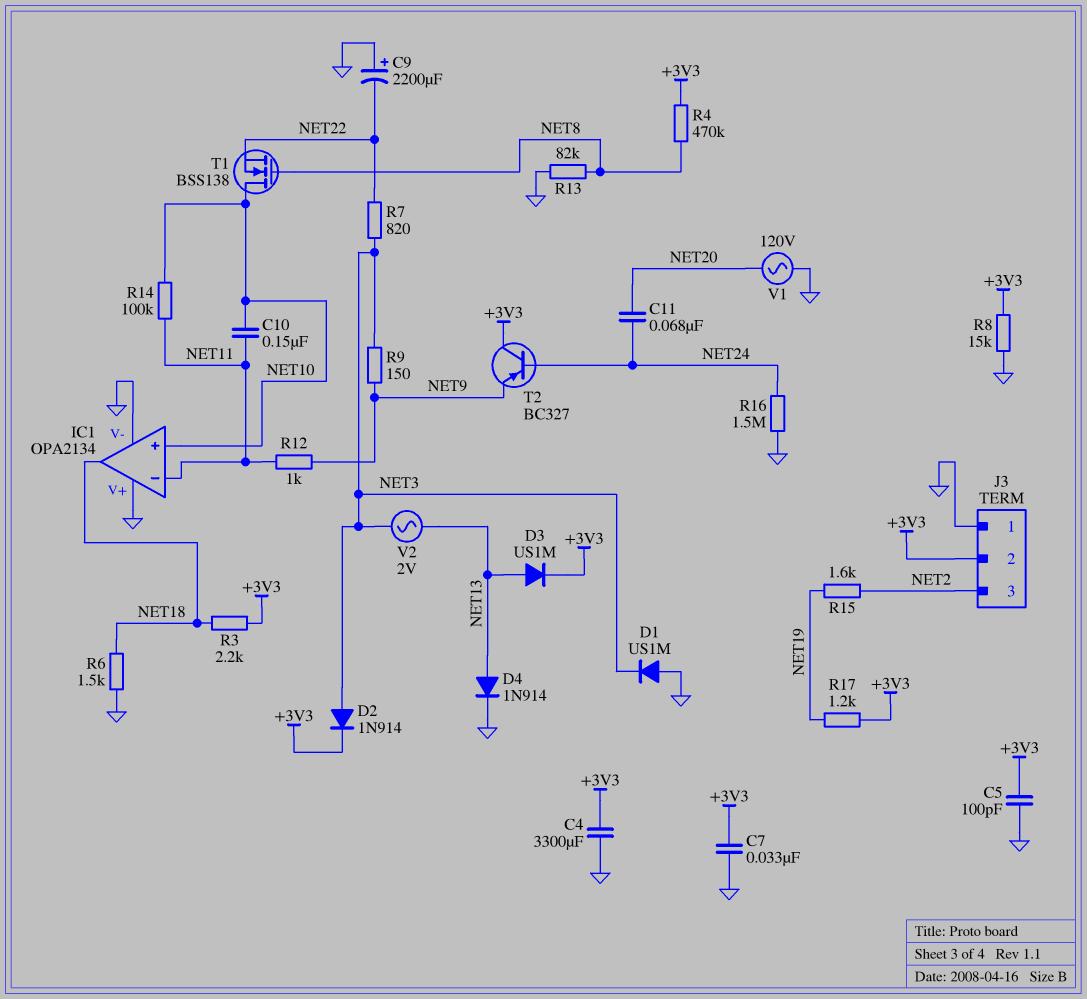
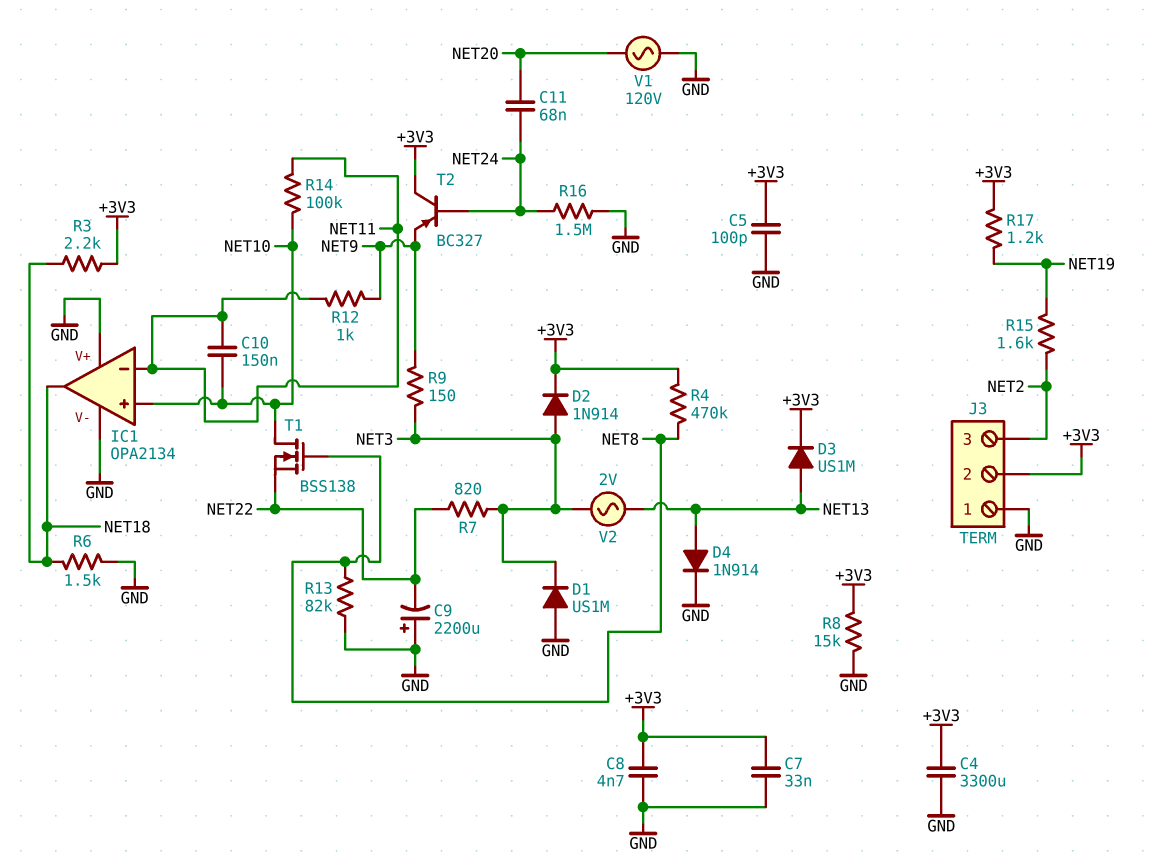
C8: none -> 4.7nF (+3V3, GND)

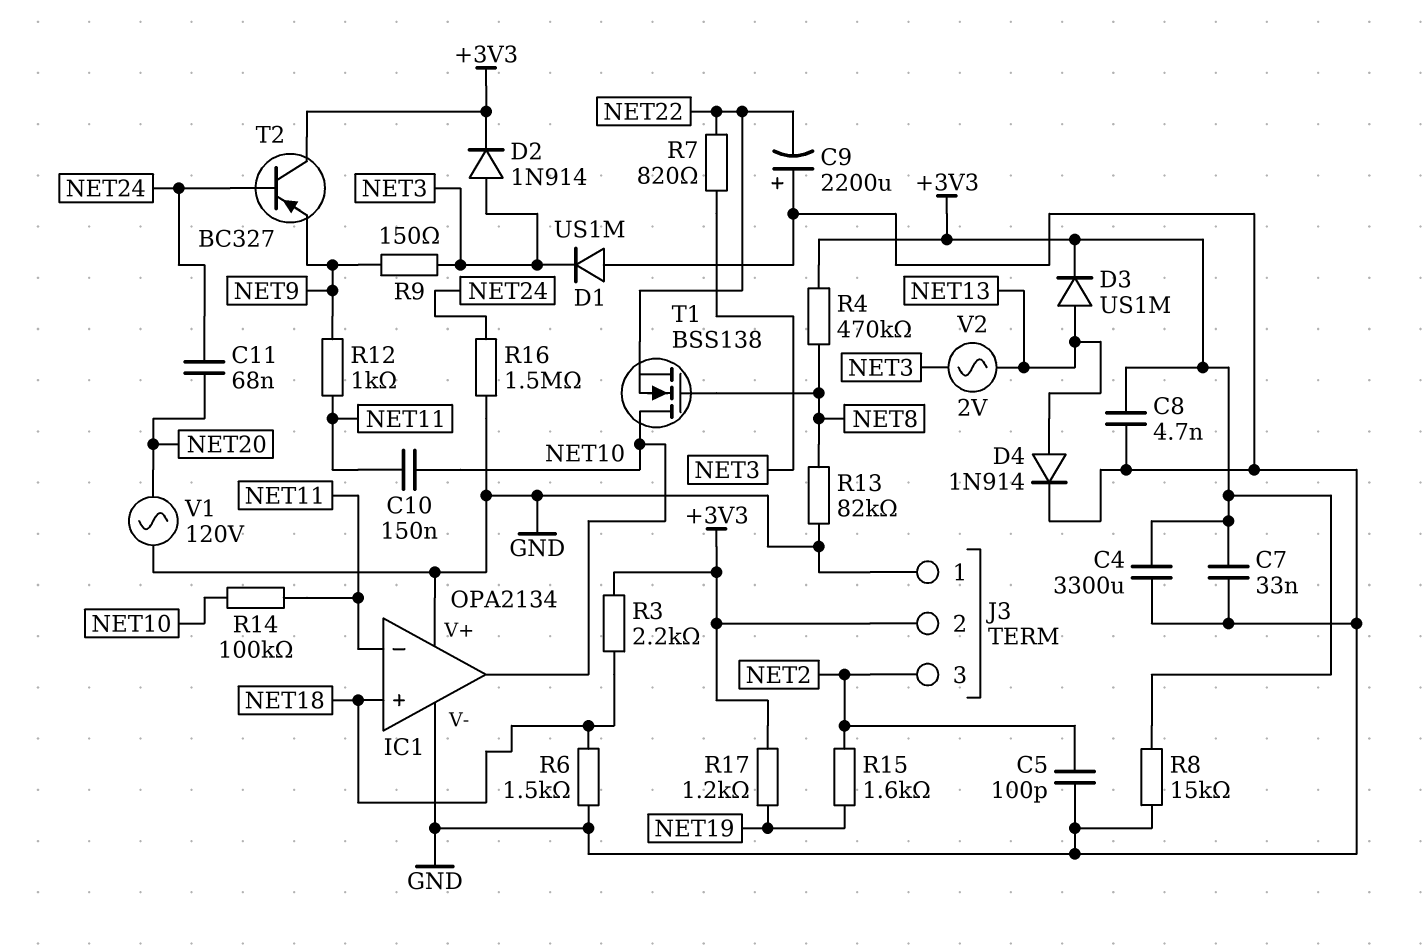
C5: 100pF (+3V3, GND) -> 100pF (GND, NET2)
IC1 pin in+: NET10 -> NET18
IC1 pin out: NET18 -> NET10

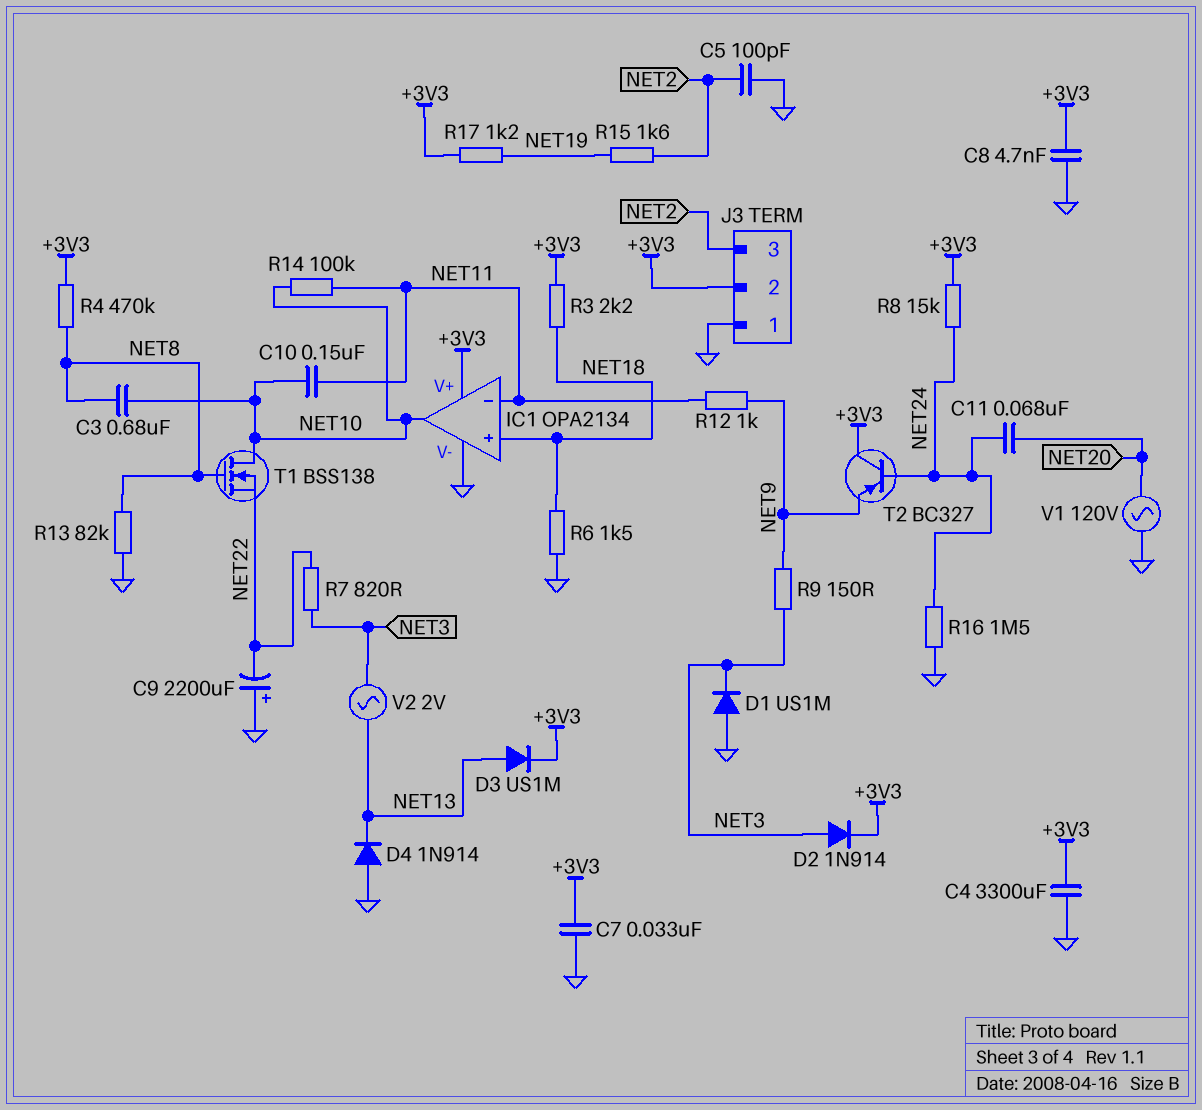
C3: none -> 680nF (NET8, NET10)
D4: diode 1N914 (A NET13, K GND) -> diode 1N914 (A GND, K NET13)
IC1 pin V+: GND -> +3V3
R8: 15k (+3V3, GND) -> 15k (+3V3, NET24)

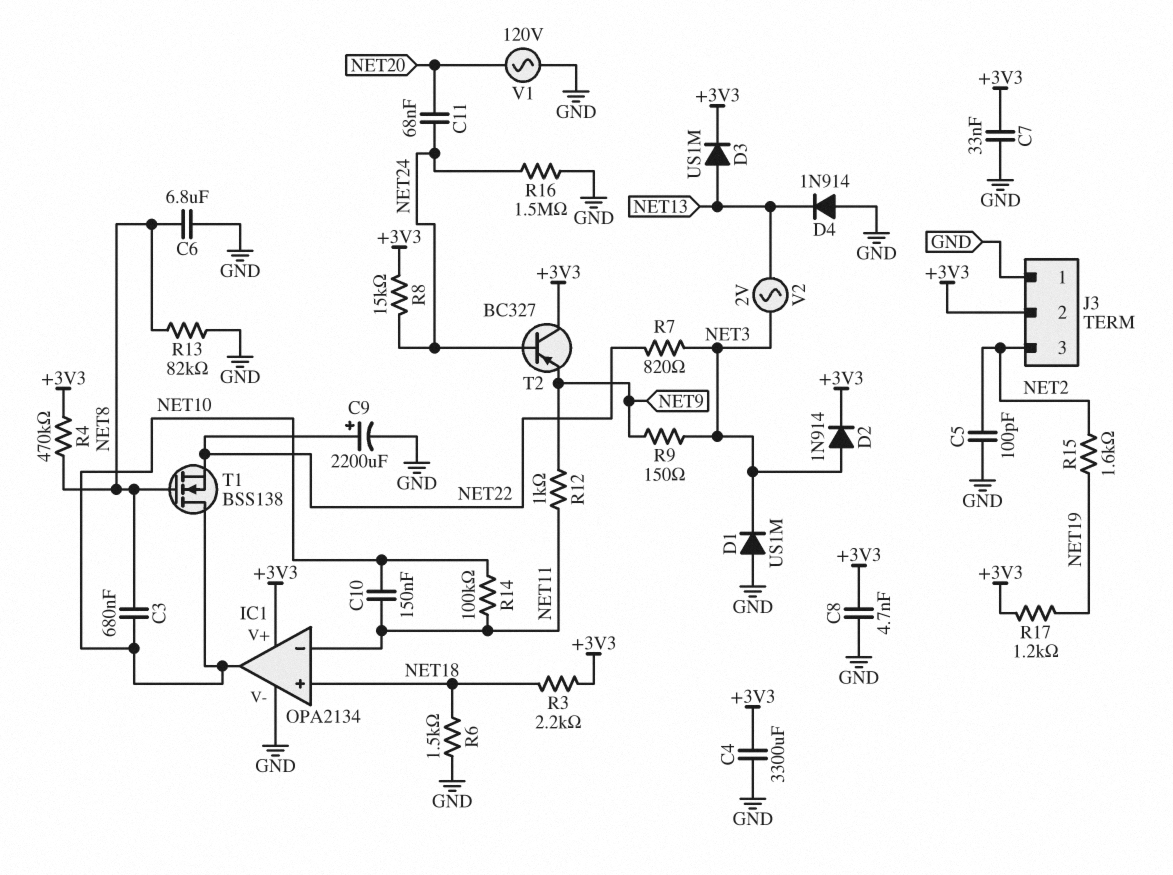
C6: none -> 6.8uF (GND, NET8)
C9: 2200uF (plus GND, minus NET22) -> 2200uF (plus NET22, minus GND)

